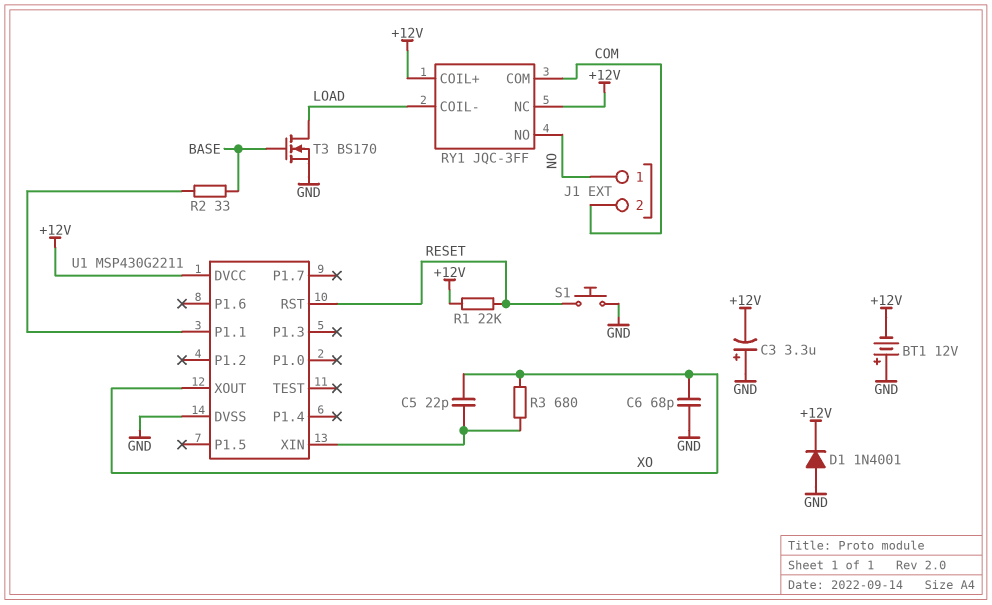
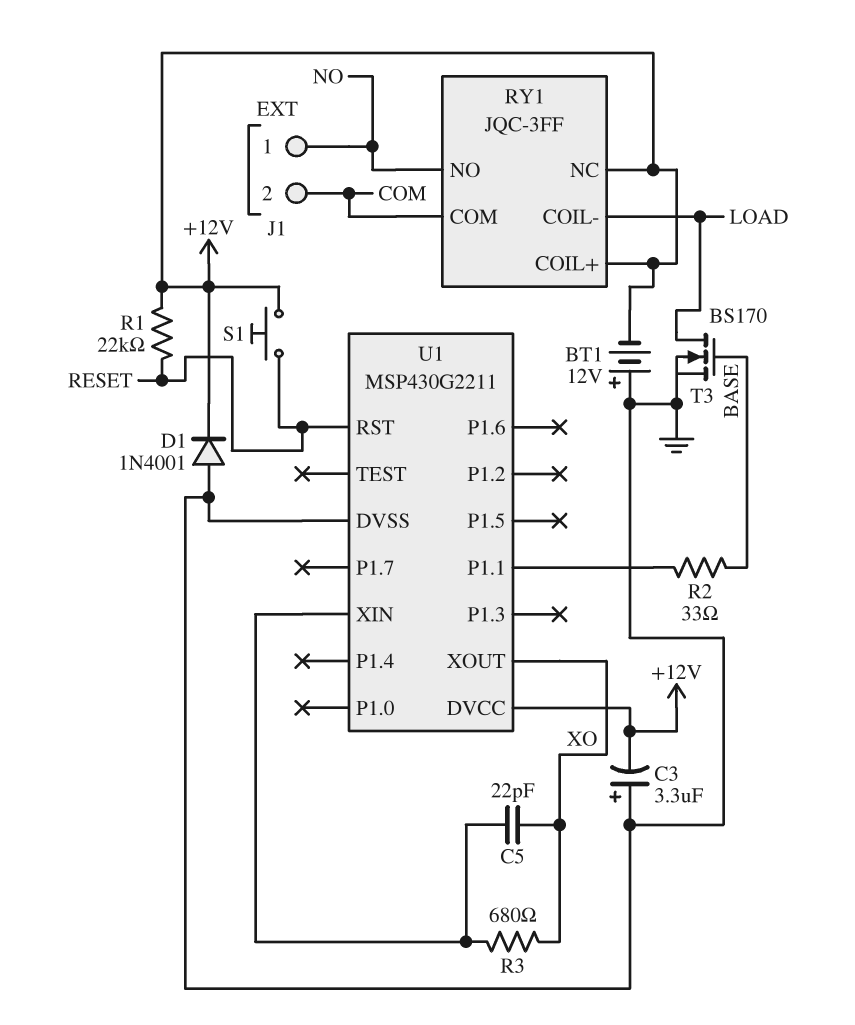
C6: 68pF (GND, XO) -> none
S1: button (GND, RESET) -> button (+12V, RESET)

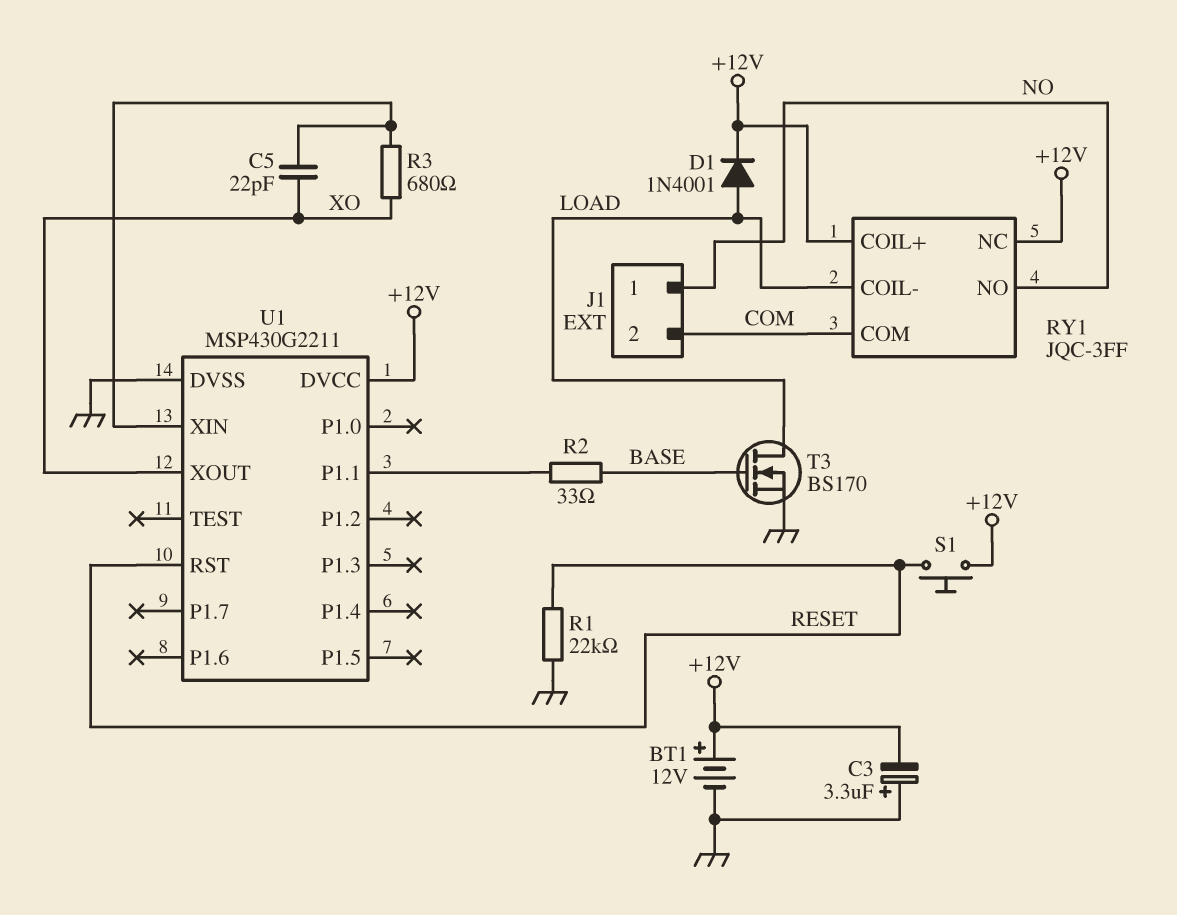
BT1: 12V (plus GND, minus +12V) -> 12V (plus +12V, minus GND)
D1: diode 1N4001 (A GND, K +12V) -> diode 1N4001 (A LOAD, K +12V)
R1: 22k (+12V, RESET) -> 22k (GND, RESET)

